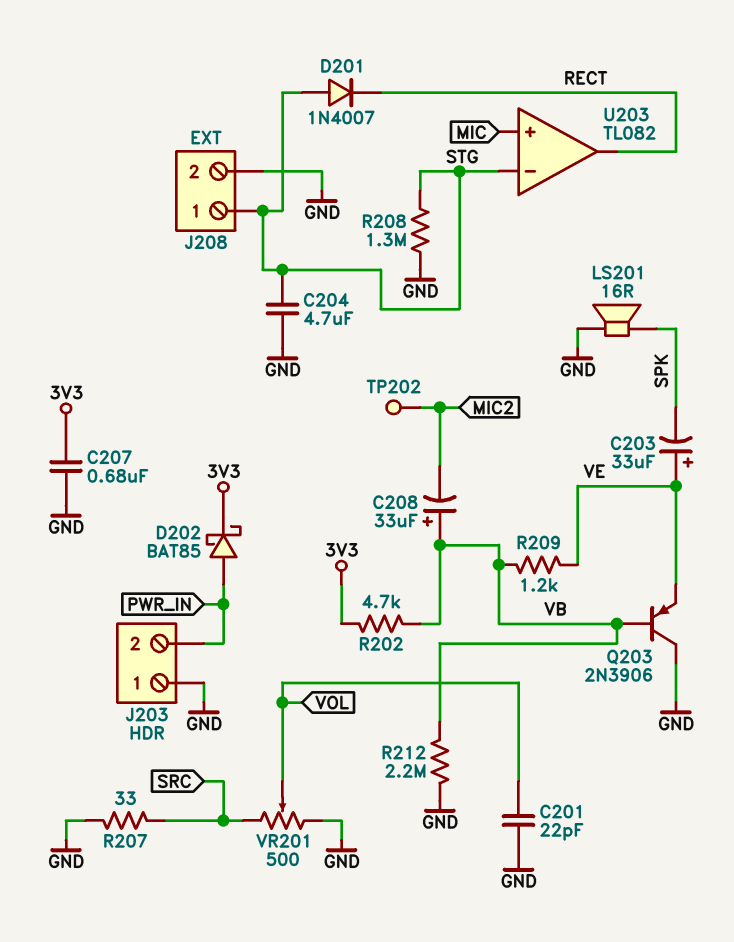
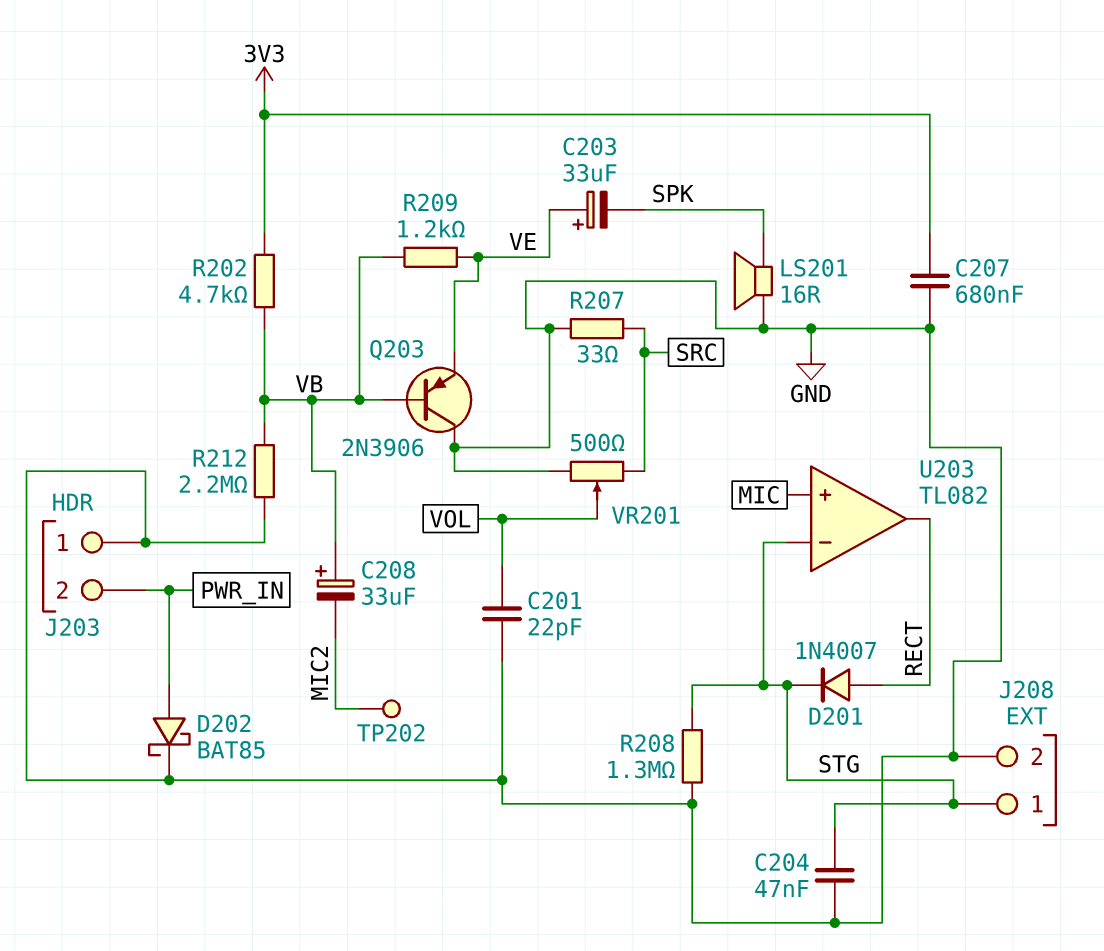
C204: 4.7uF (GND, STG) -> 47nF (GND, STG)
D201: diode 1N4007 (A STG, K RECT) -> diode 1N4007 (A RECT, K STG)
D202: schottky BAT85 (A PWR_IN, K 3V3) -> schottky BAT85 (A PWR_IN, K GND)

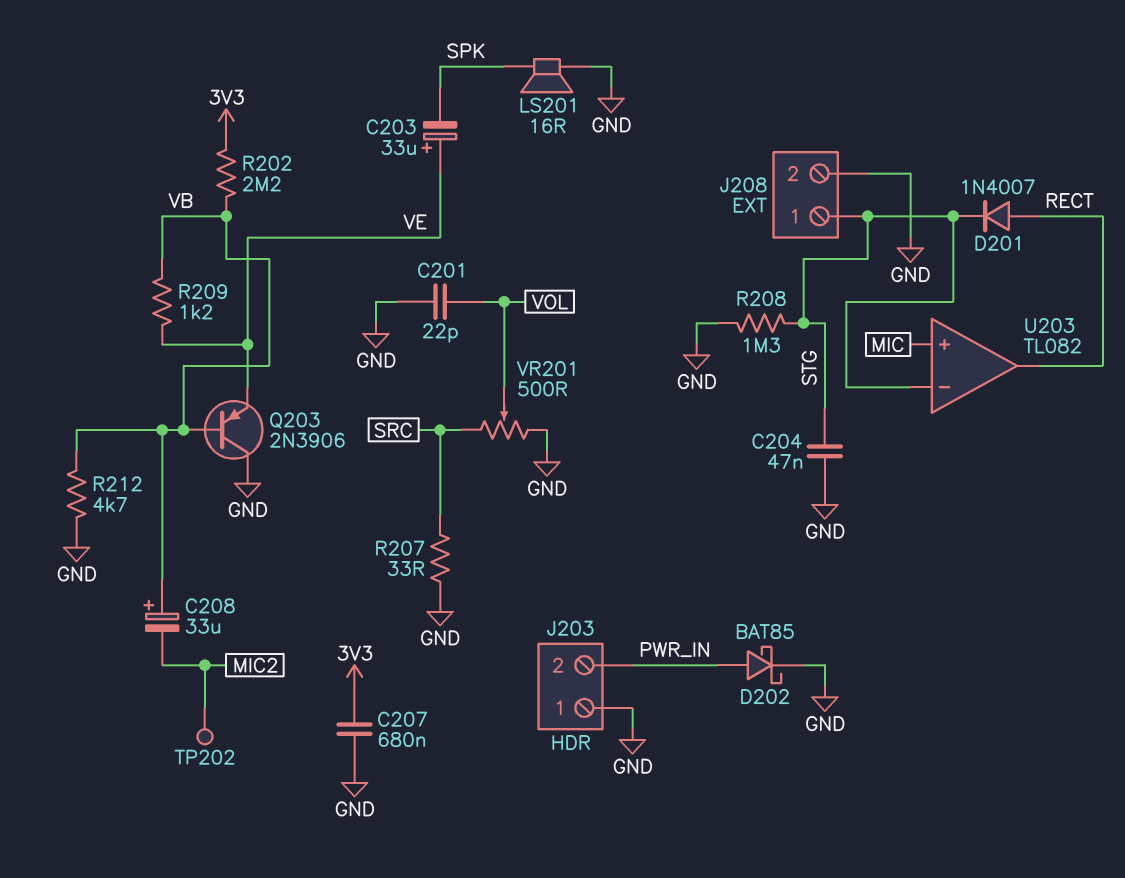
R202: 4.7k (3V3, VB) -> 2.2M (3V3, VB)
R212: 2.2M (GND, VB) -> 4.7k (GND, VB)

